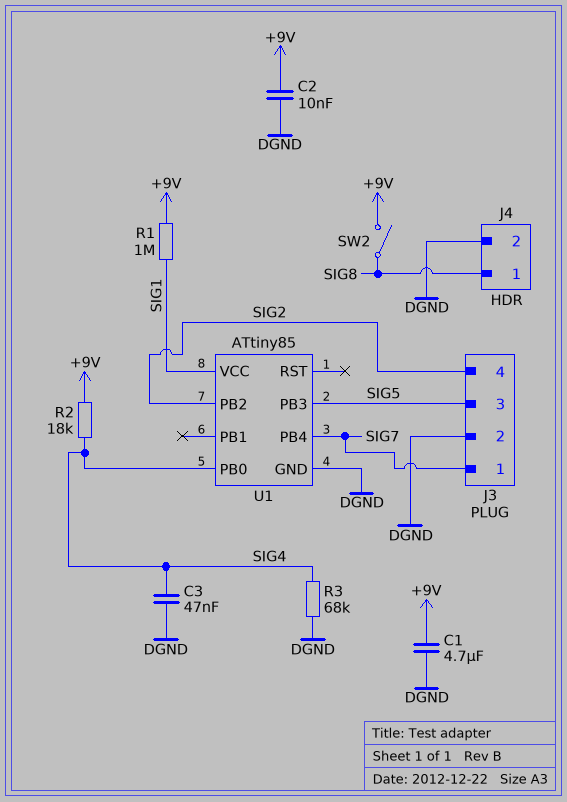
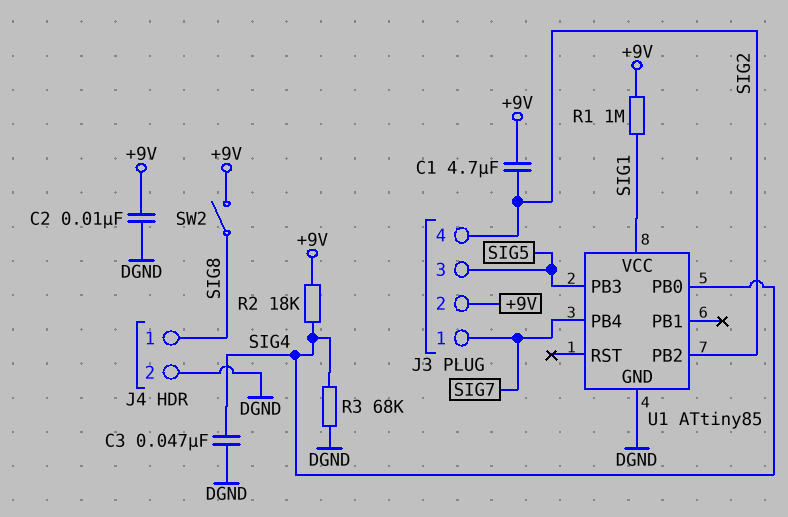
C1: 4.7uF (+9V, DGND) -> 4.7uF (+9V, SIG2)
J3 pin 2: DGND -> +9V

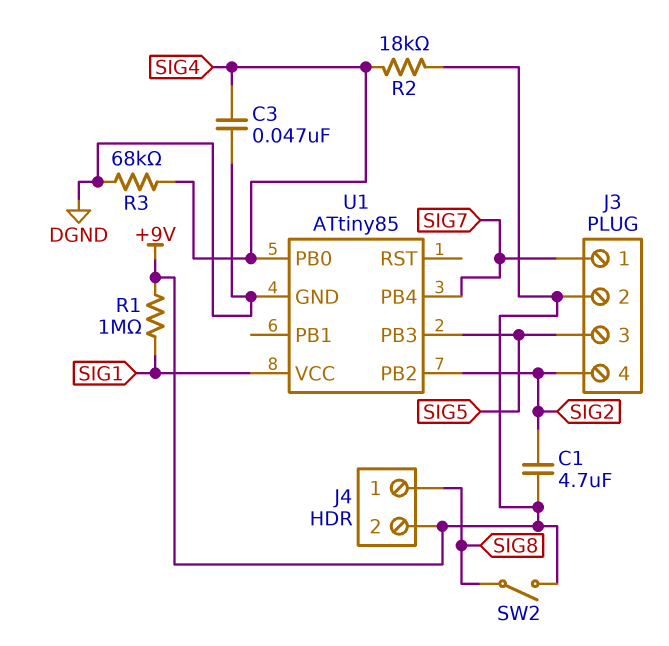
C2: 10nF (+9V, DGND) -> none
J4 pin 2: DGND -> +9V

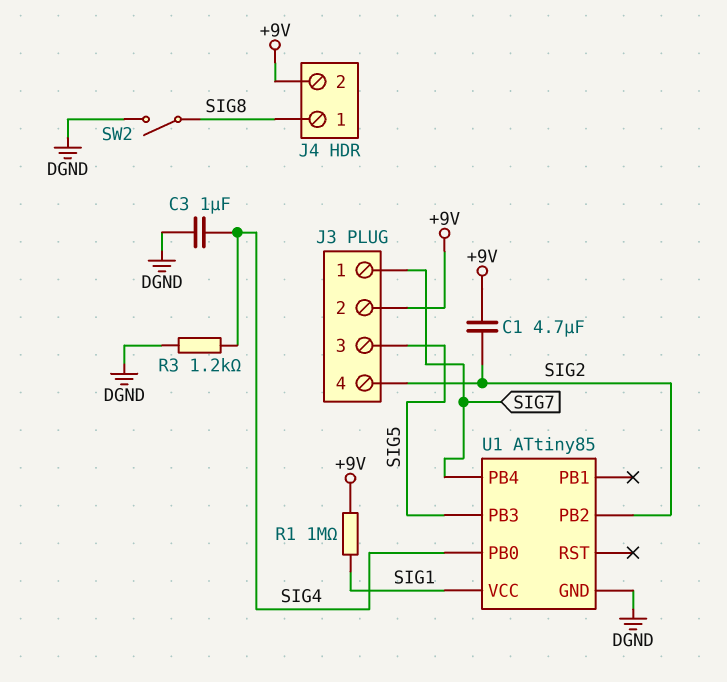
C3: 47nF (DGND, SIG4) -> 1uF (DGND, SIG4)
R2: 18k (+9V, SIG4) -> none
R3: 68k (DGND, SIG4) -> 1.2k (DGND, SIG4)
SW2: switch (+9V, SIG8) -> switch (DGND, SIG8)

